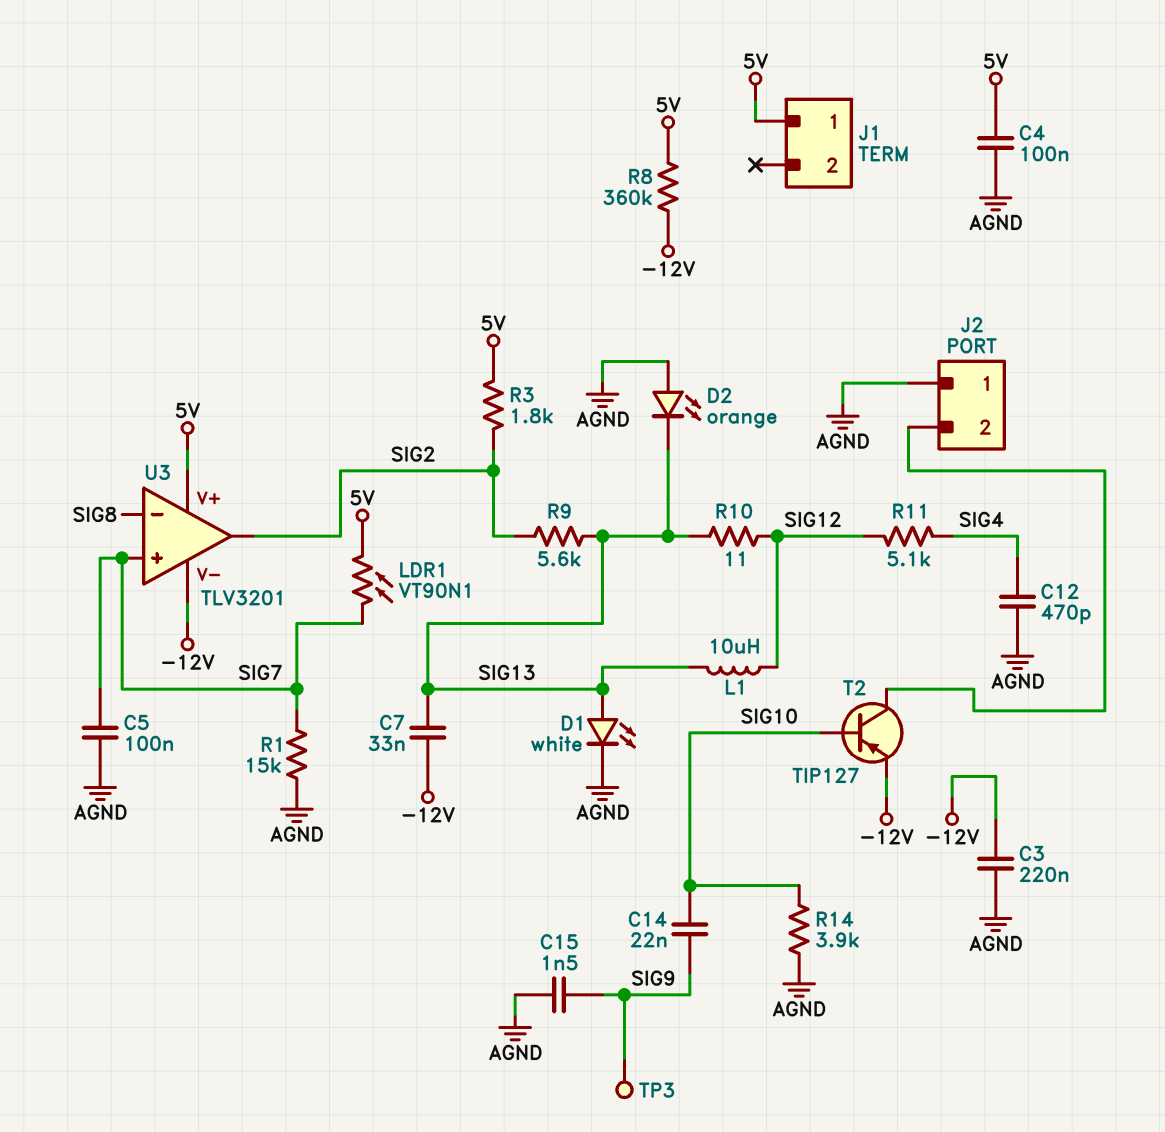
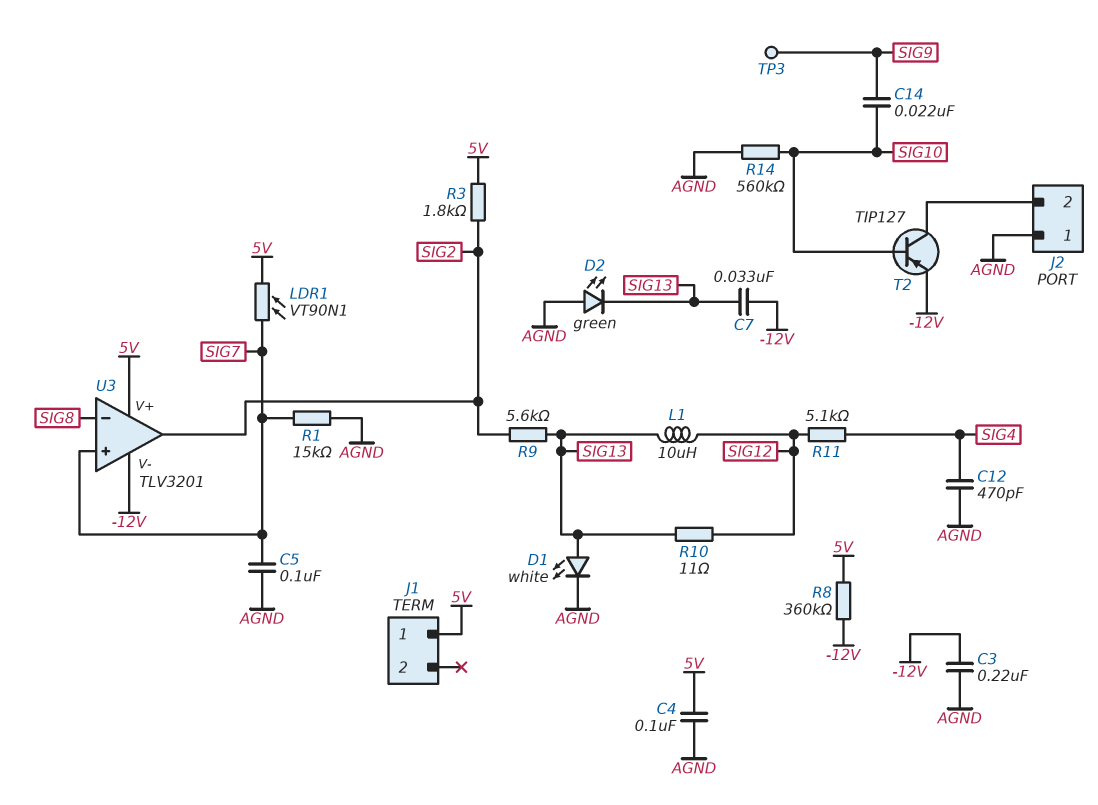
C15: 1.5nF (AGND, SIG9) -> none
D2: LED orange (A AGND, K SIG13) -> LED green (A AGND, K SIG13)
R14: 3.9k (AGND, SIG10) -> 560k (AGND, SIG10)

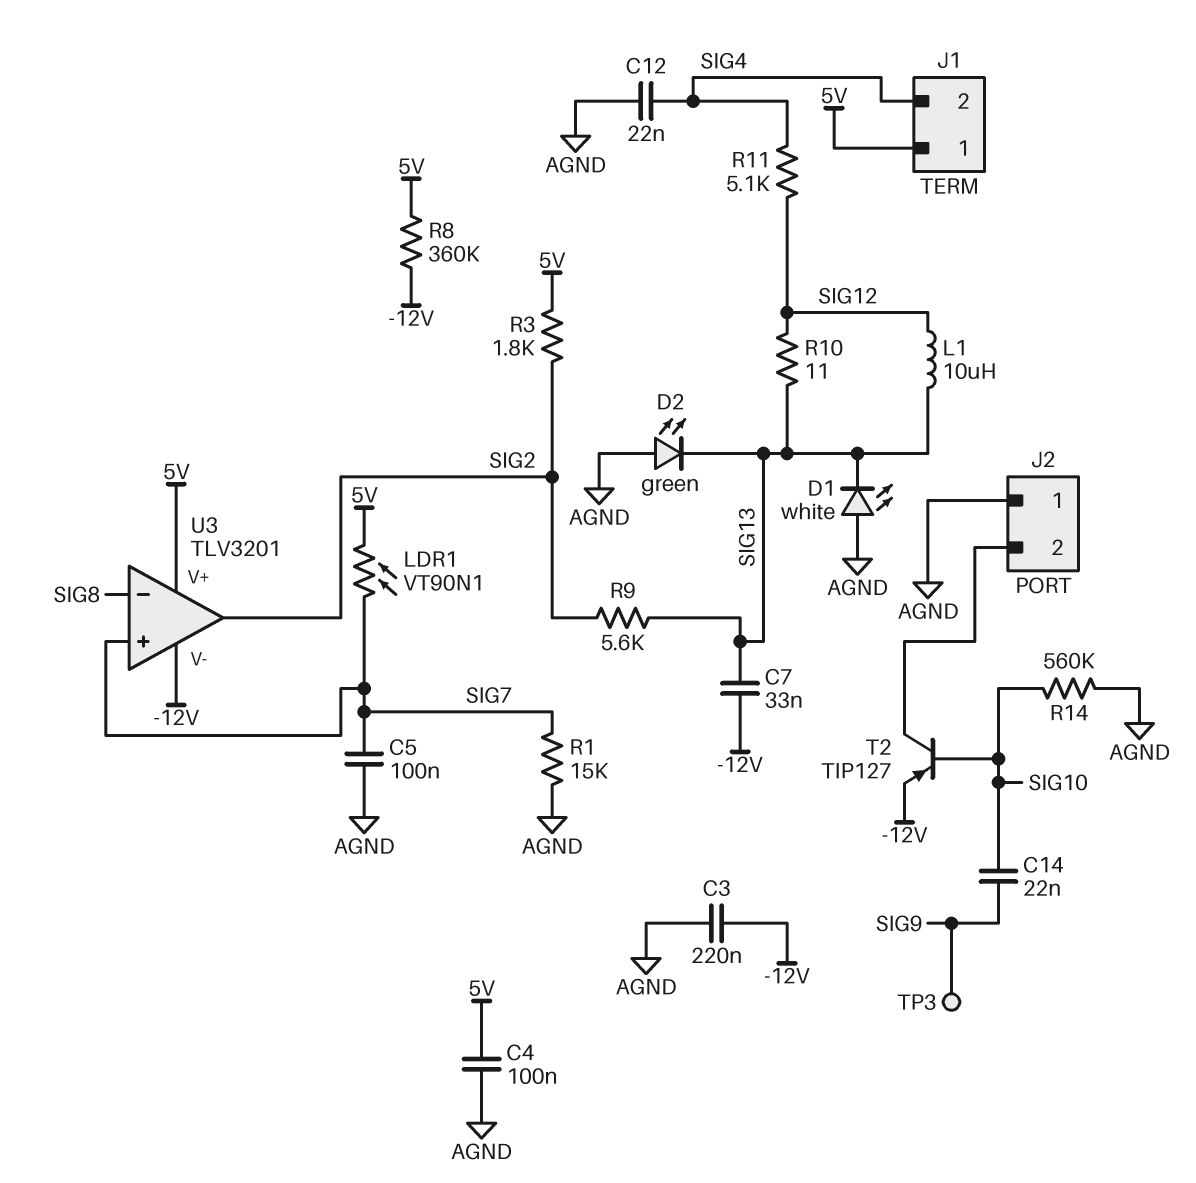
C12: 470pF (AGND, SIG4) -> 22nF (AGND, SIG4)
D1: LED white (A SIG13, K AGND) -> LED white (A AGND, K SIG13)
J1 pin 2: none -> SIG4

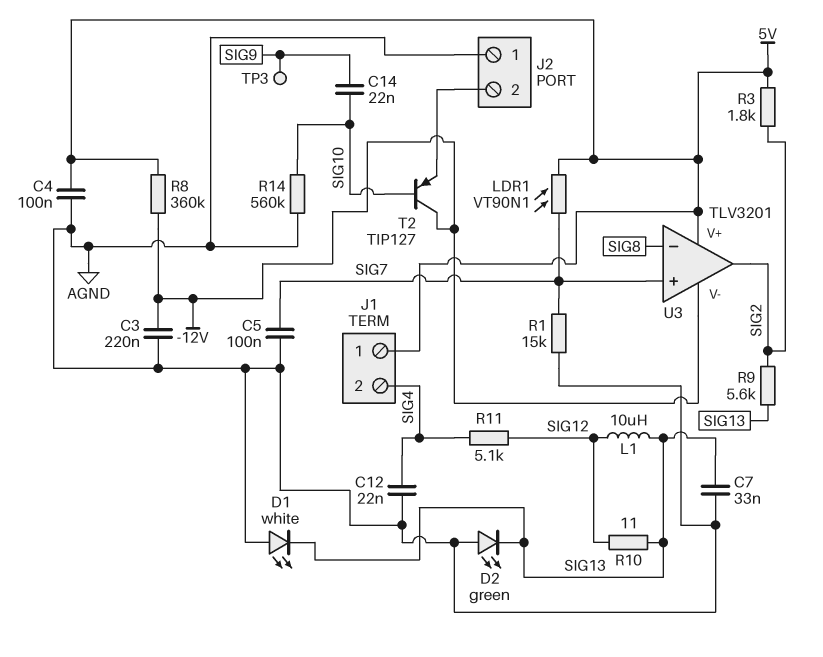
C7: 33nF (-12V, SIG13) -> 33nF (AGND, SIG13)
T2: PNP TIP127 (B SIG10, C J2/2, E -12V) -> PNP TIP127 (B SIG10, C -12V, E J2/2)

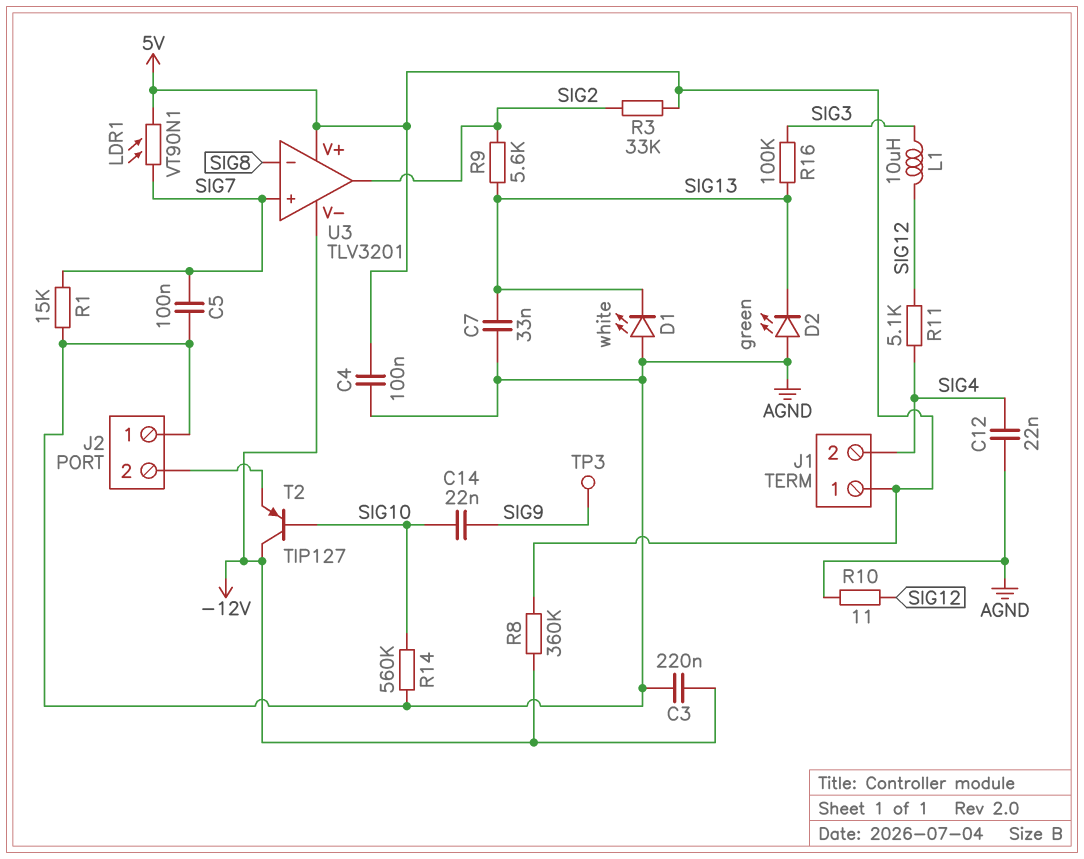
L1: 10uH (SIG12, SIG13) -> 10uH (SIG3, SIG12)
R3: 1.8k (5V, SIG2) -> 33k (5V, SIG2)
R10: 11 (SIG12, SIG13) -> 11 (AGND, SIG12)
R16: none -> 100k (SIG3, SIG13)

